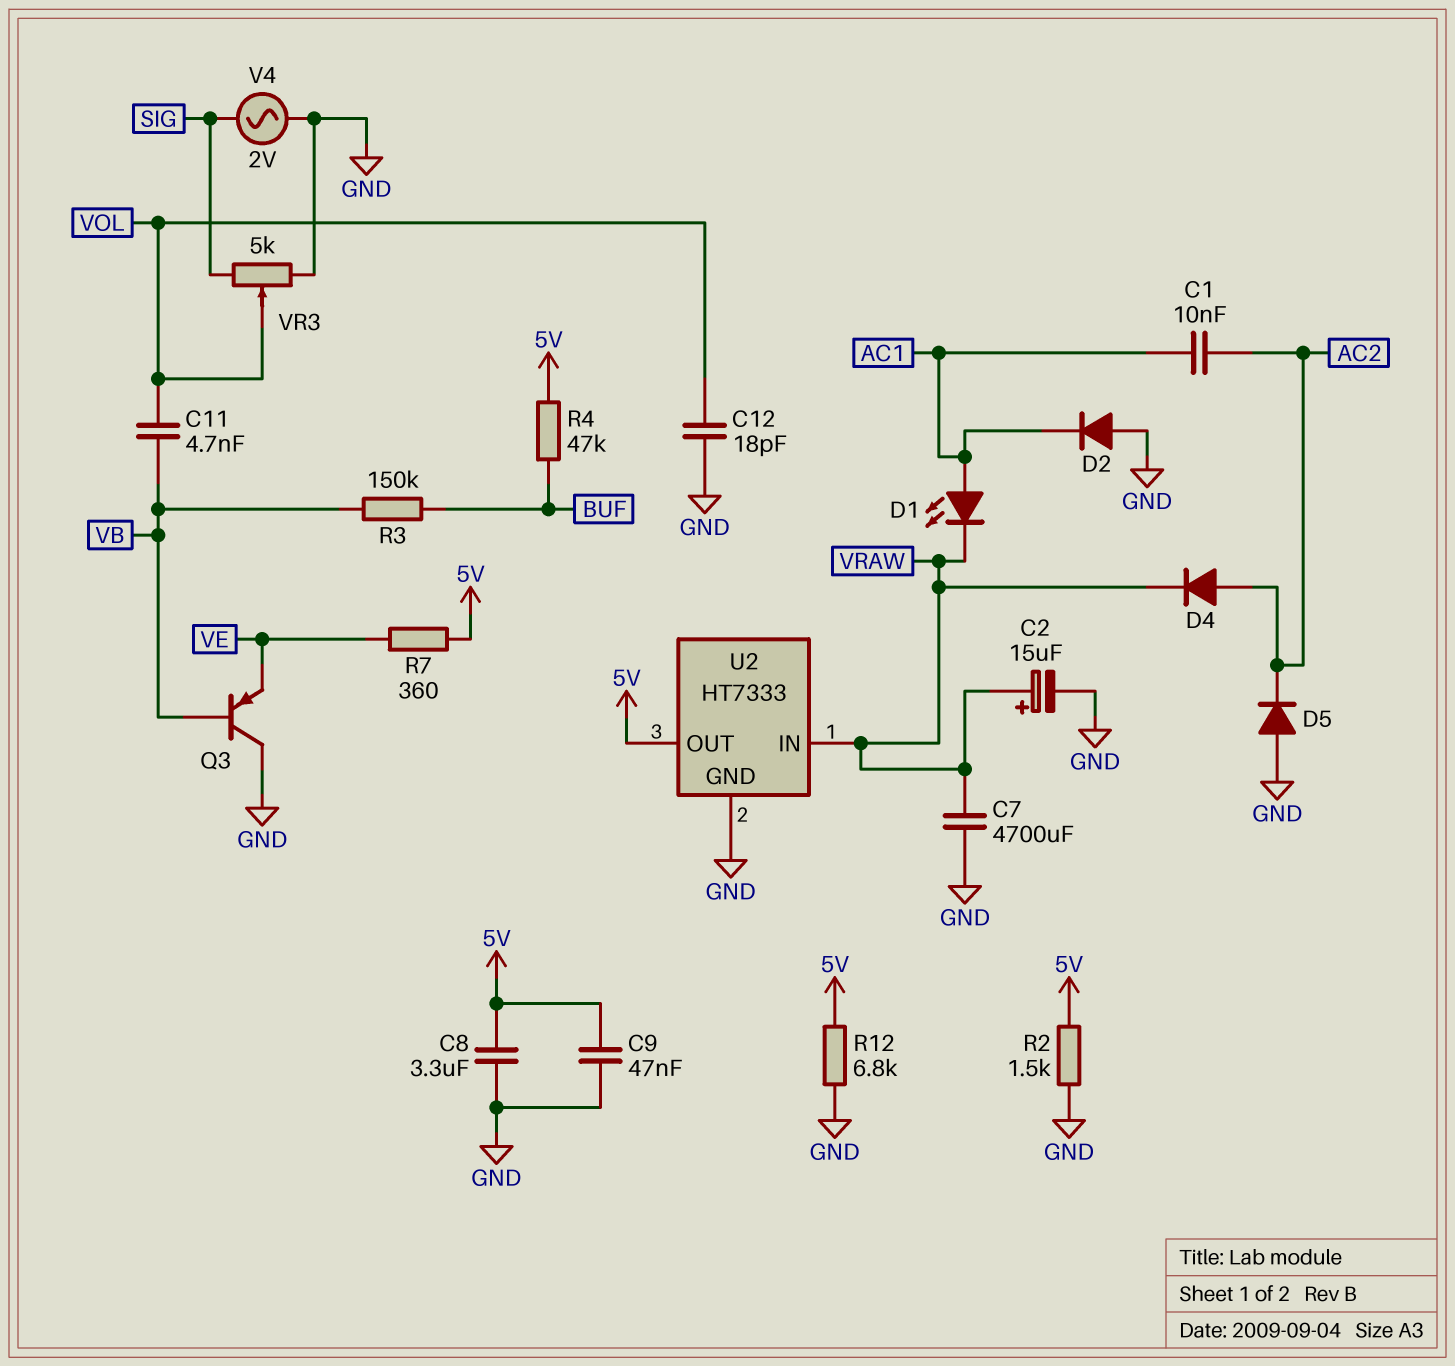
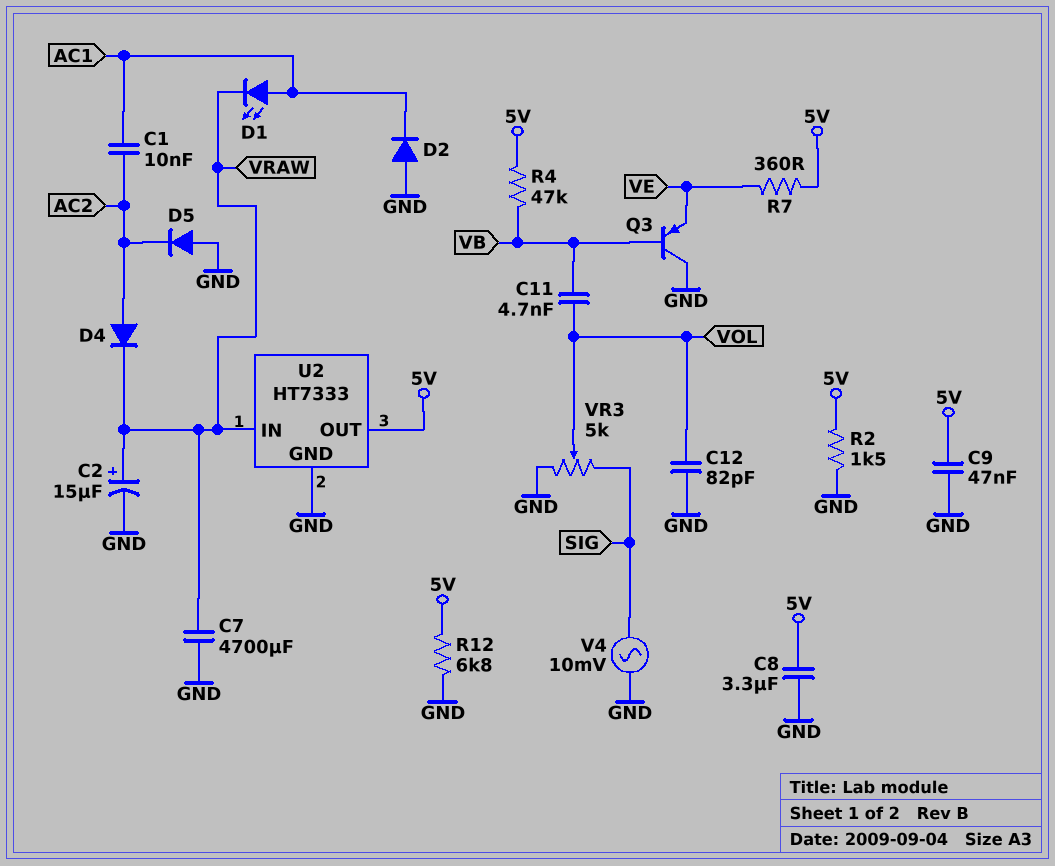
C12: 18pF (GND, VOL) -> 82pF (GND, VOL)
R3: 150k (BUF, VB) -> none
R4: 47k (5V, BUF) -> 47k (5V, VB)
V4: AC 2V (GND, SIG) -> AC 10mV (GND, SIG)

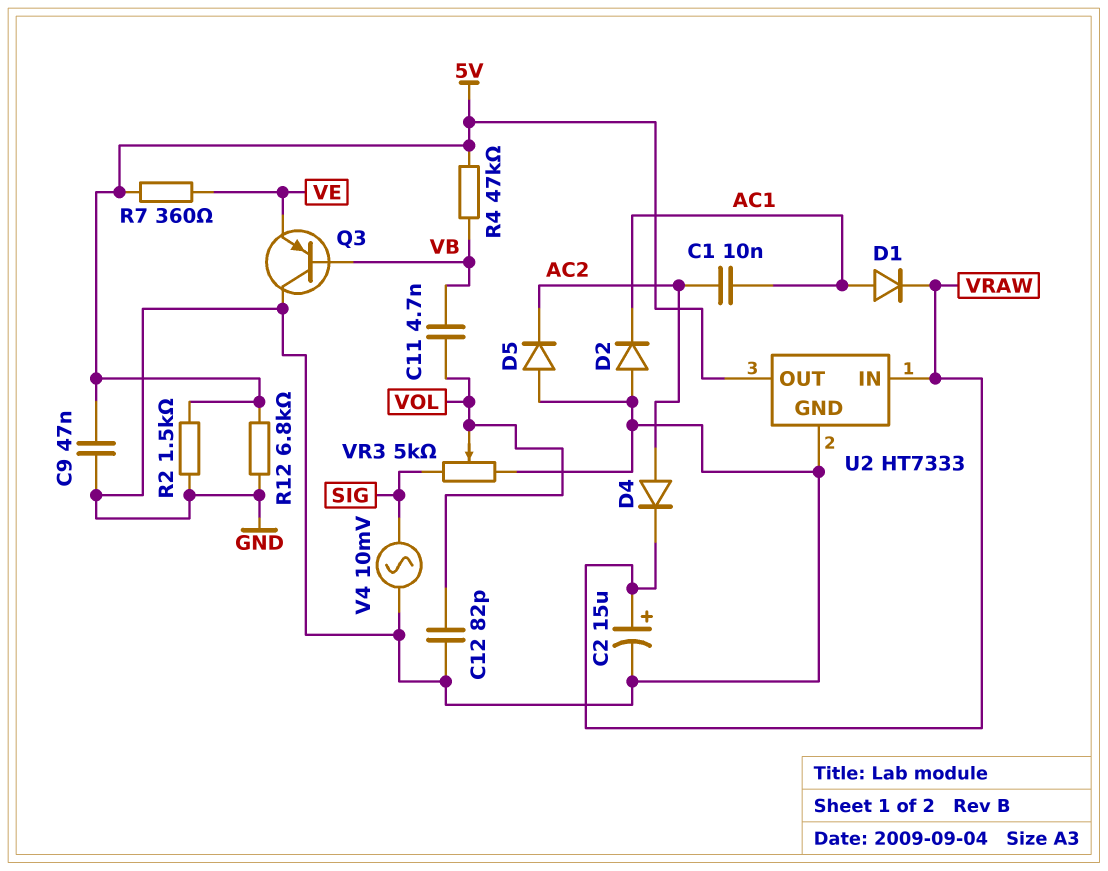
C7: 4700uF (GND, VRAW) -> none
C8: 3.3uF (5V, GND) -> none
D1: LED (A AC1, K VRAW) -> diode (A AC1, K VRAW)

